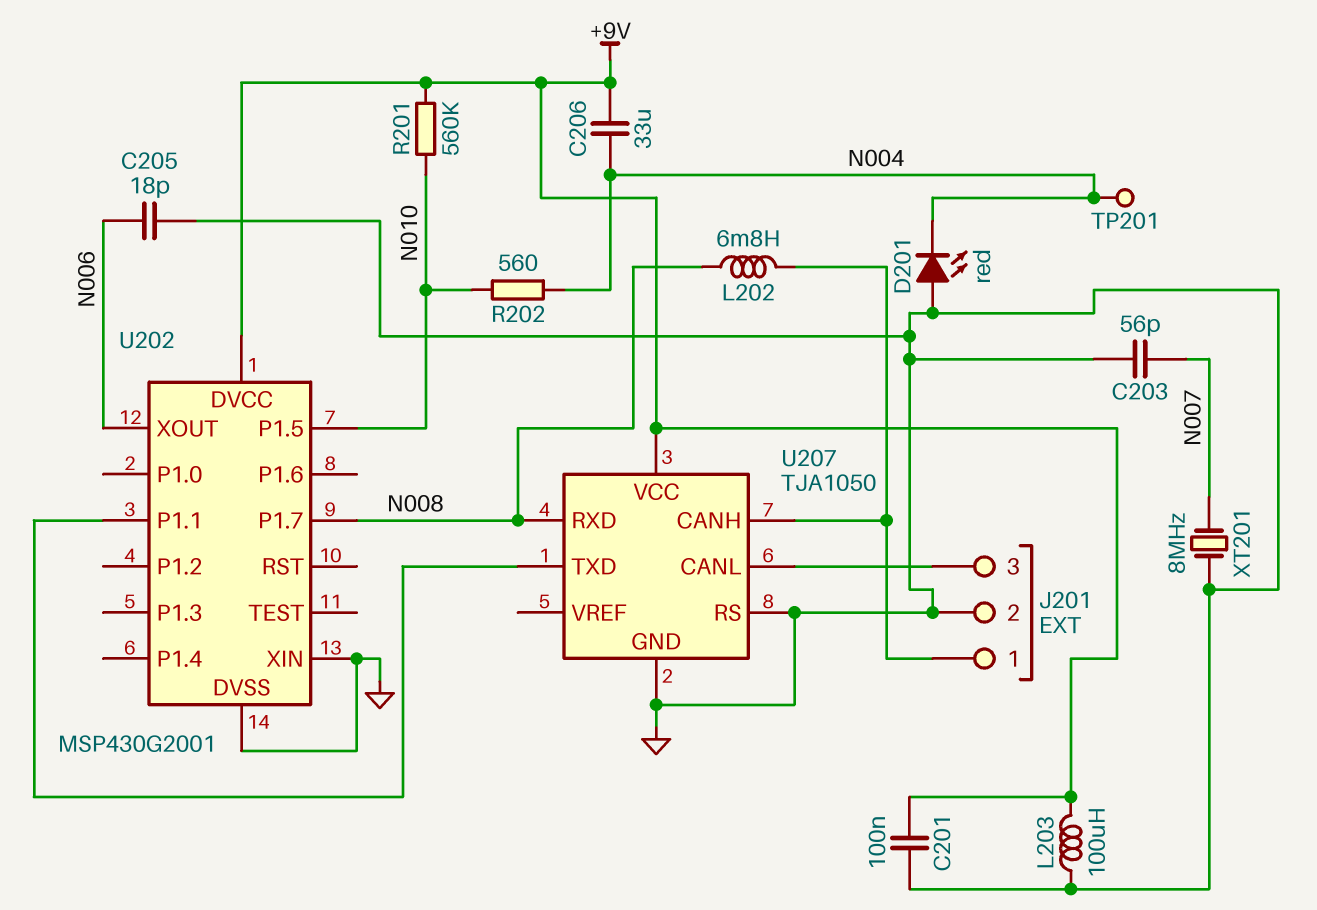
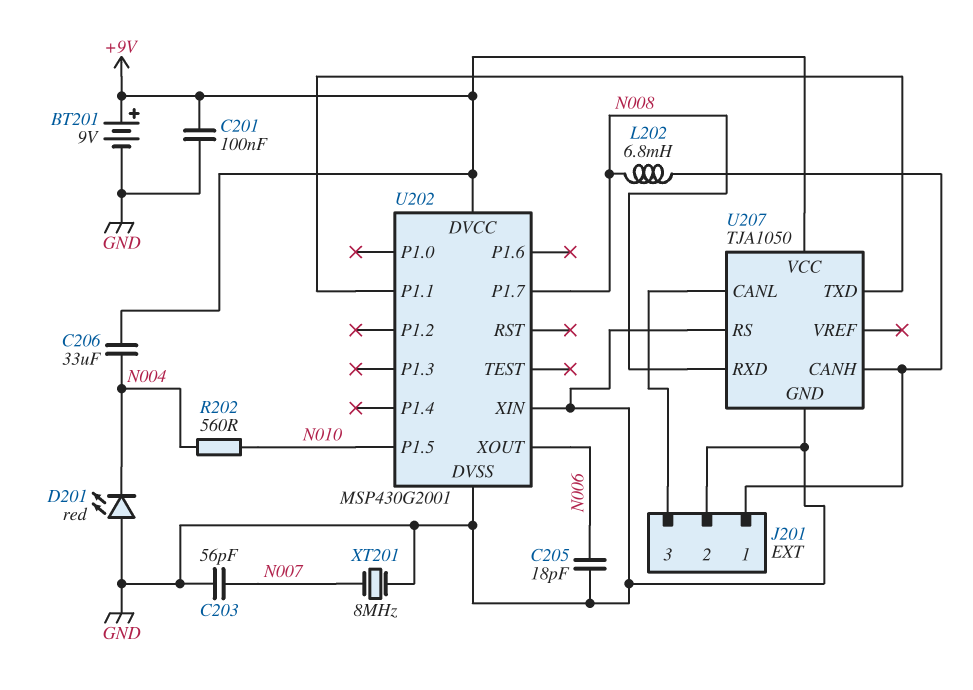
BT201: none -> 9V (plus +9V, minus GND)
L203: 100uH (+9V, GND) -> none
R201: 560k (+9V, N010) -> none
TP201: test point (N004) -> none

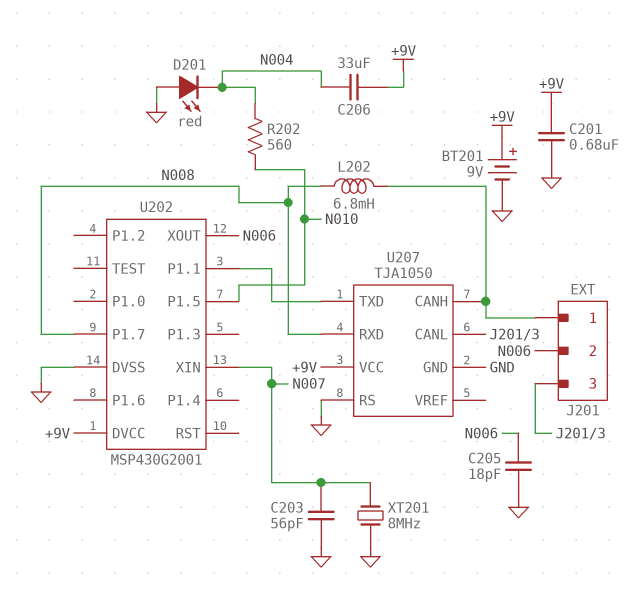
C201: 100nF (+9V, GND) -> 680nF (+9V, GND)
J201 pin 2: GND -> N006
U202 pin XIN: GND -> N007

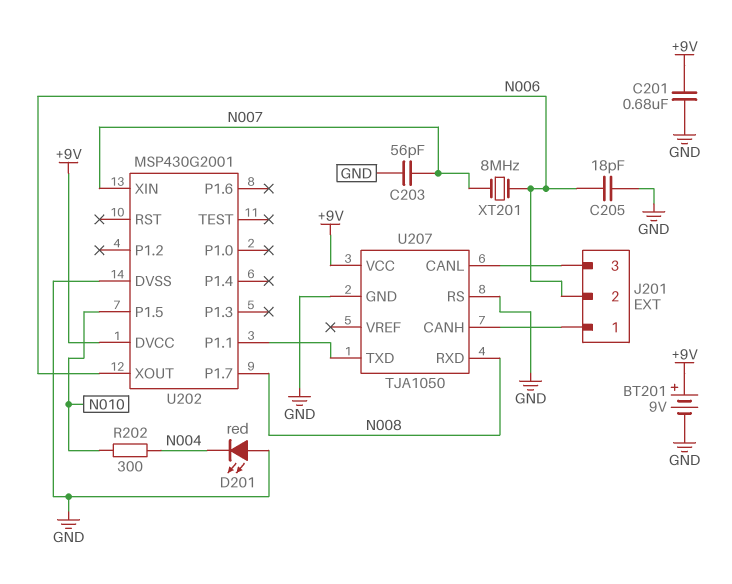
C206: 33uF (+9V, N004) -> none
L202: 6.8mH (J201/1, N008) -> none
R202: 560 (N004, N010) -> 300 (N004, N010)
XT201: 8MHz (GND, N007) -> 8MHz (N006, N007)

